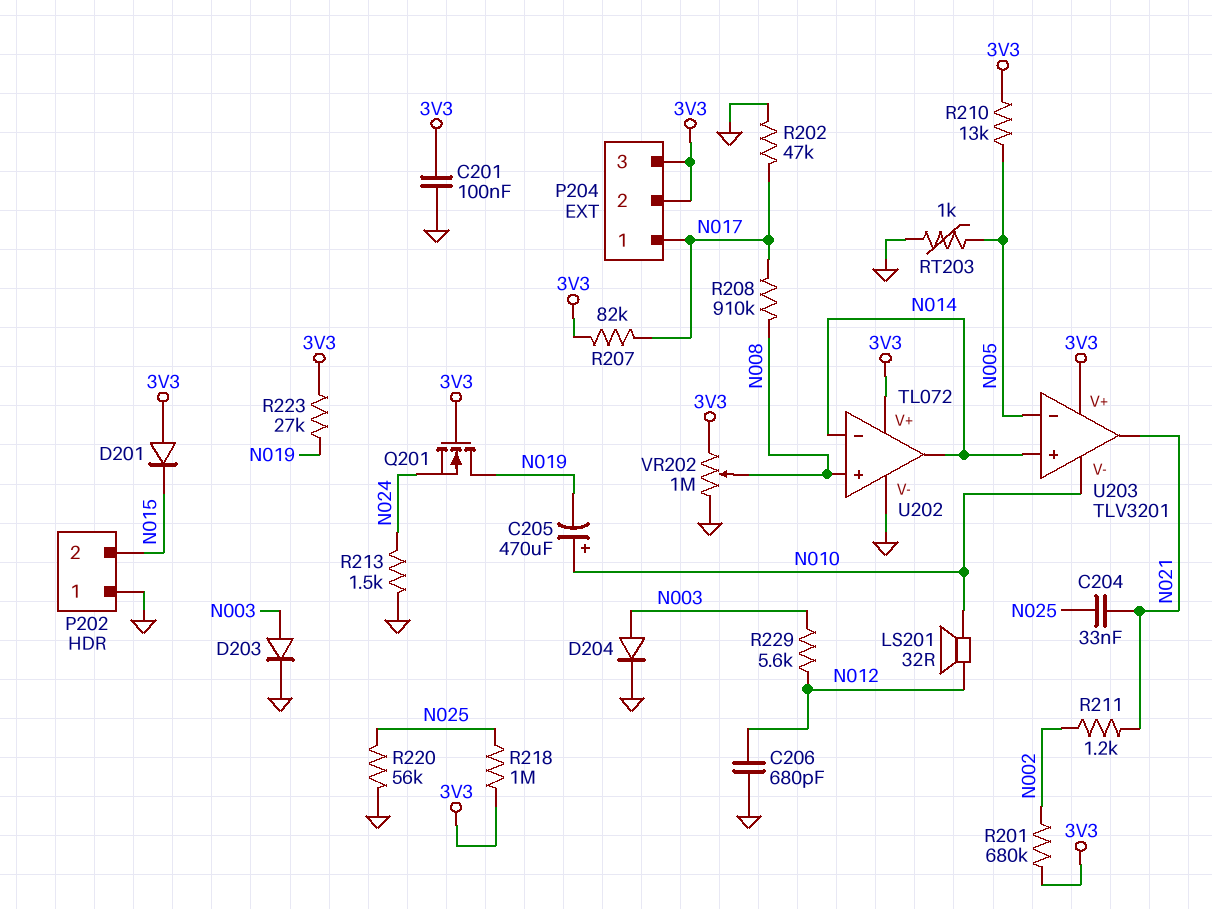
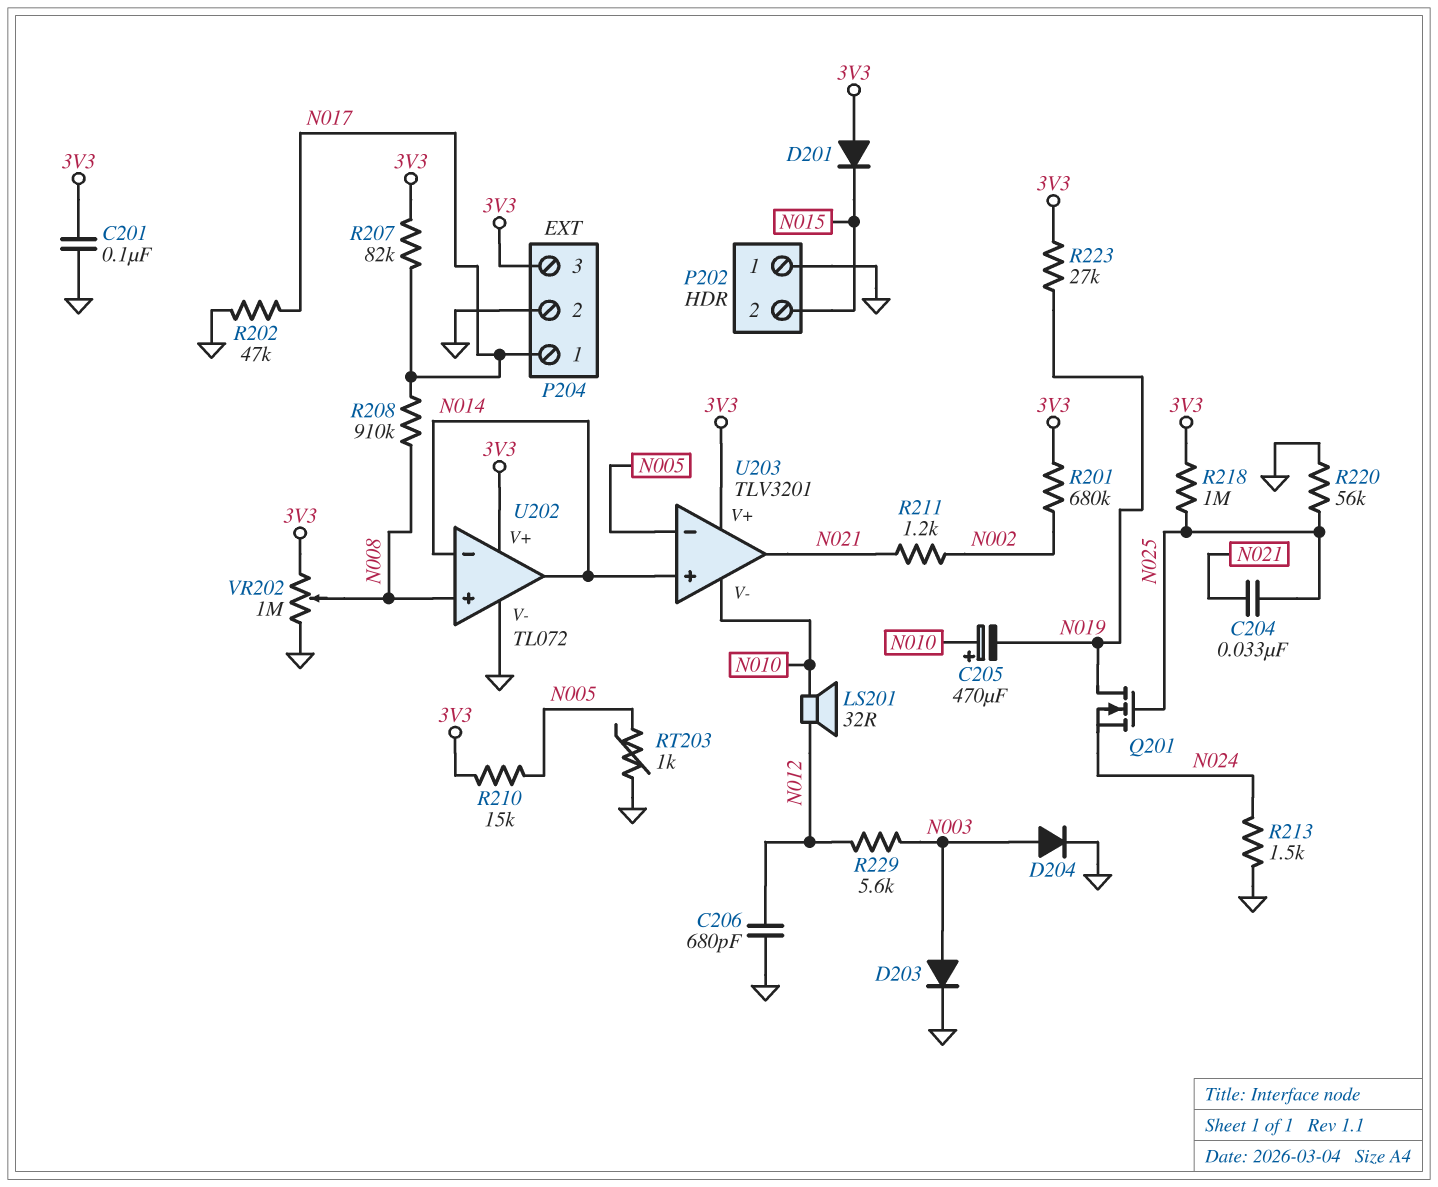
P204 pin 2: 3V3 -> GND
Q201: NMOS (G 3V3, D N019, S N024) -> NMOS (G N025, D N019, S N024)
R210: 13k (3V3, N005) -> 15k (3V3, N005)

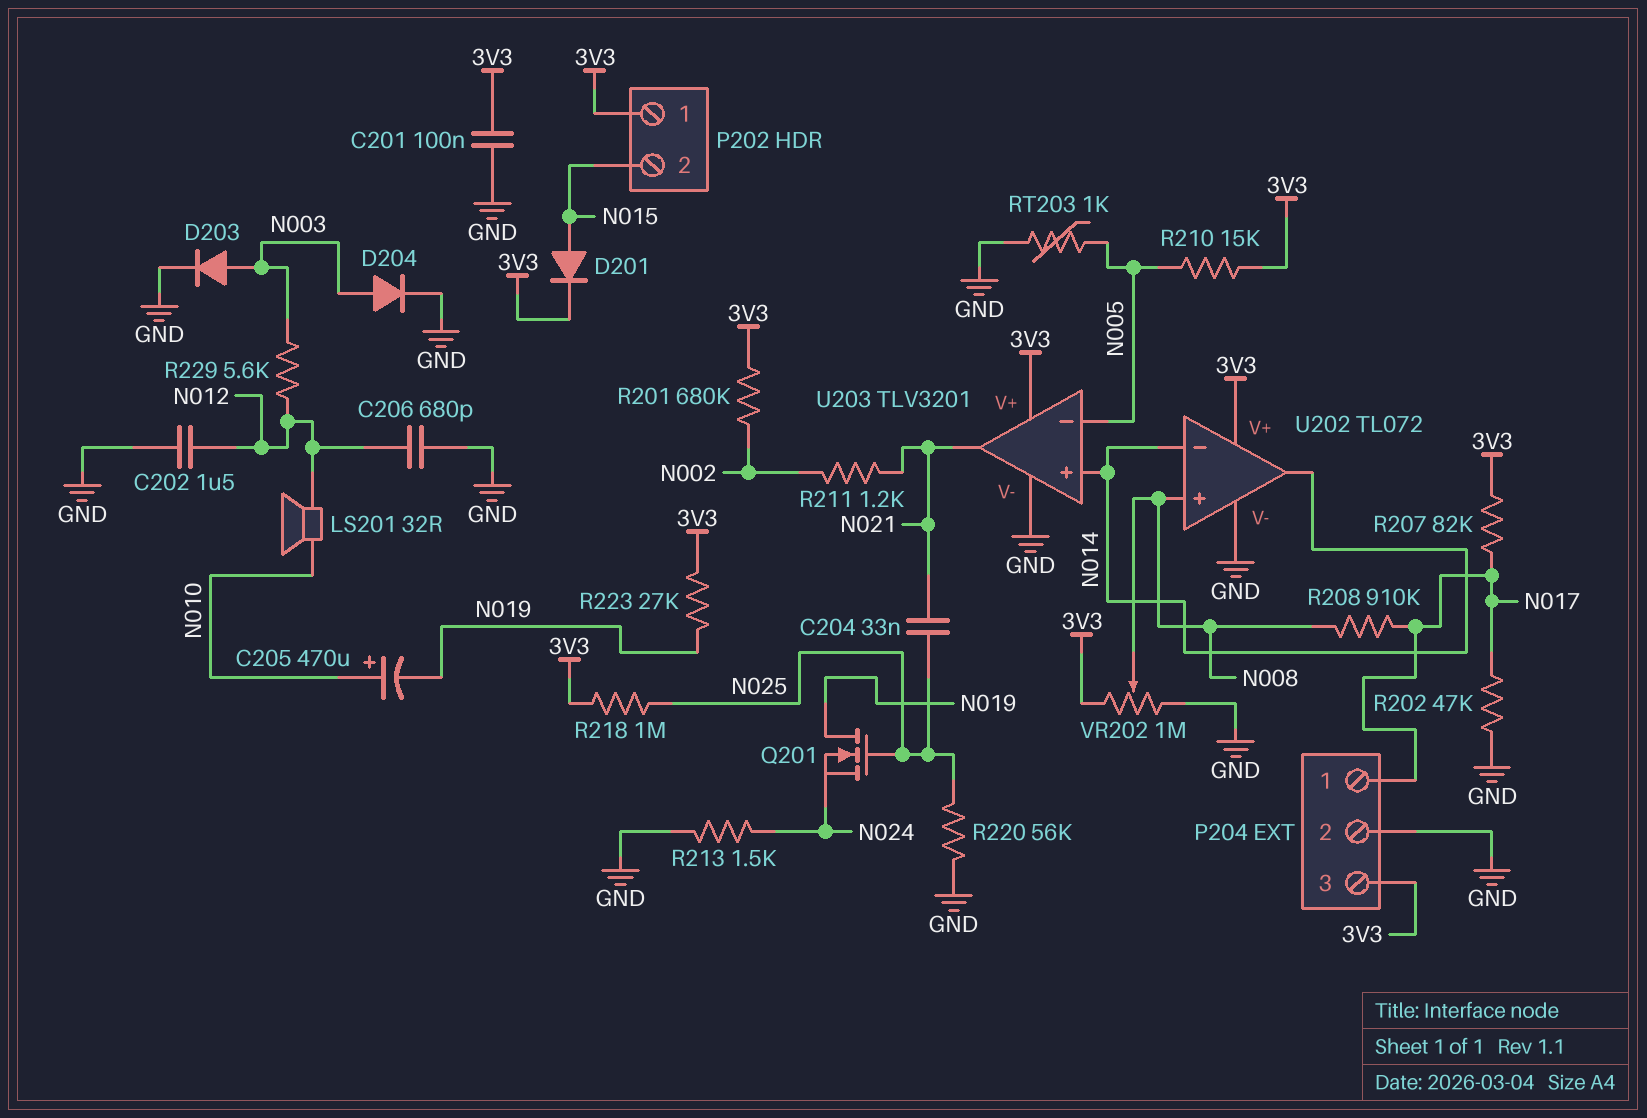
C202: none -> 1.5uF (GND, N012)
D201: diode (A 3V3, K N015) -> diode (A N015, K 3V3)
P202 pin 1: GND -> 3V3
U203 pin V-: N010 -> GND

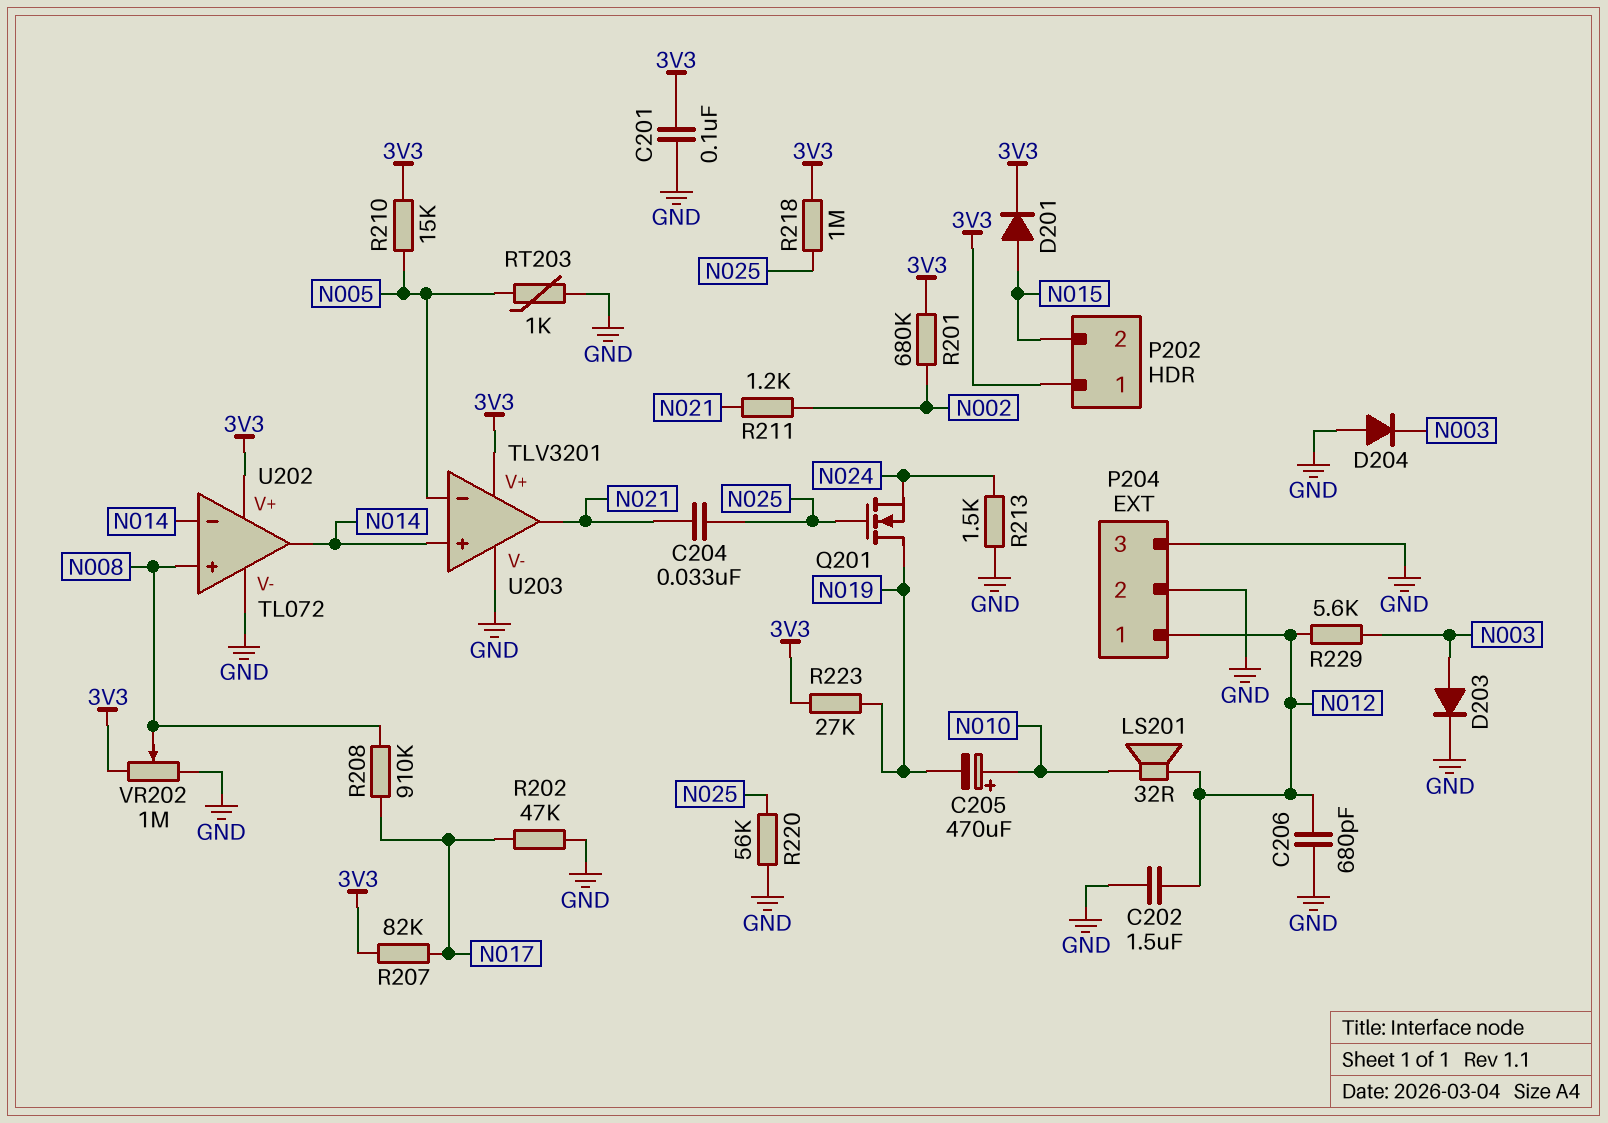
D204: diode (A N003, K GND) -> diode (A GND, K N003)
P204 pin 1: N017 -> N012
P204 pin 3: 3V3 -> GND

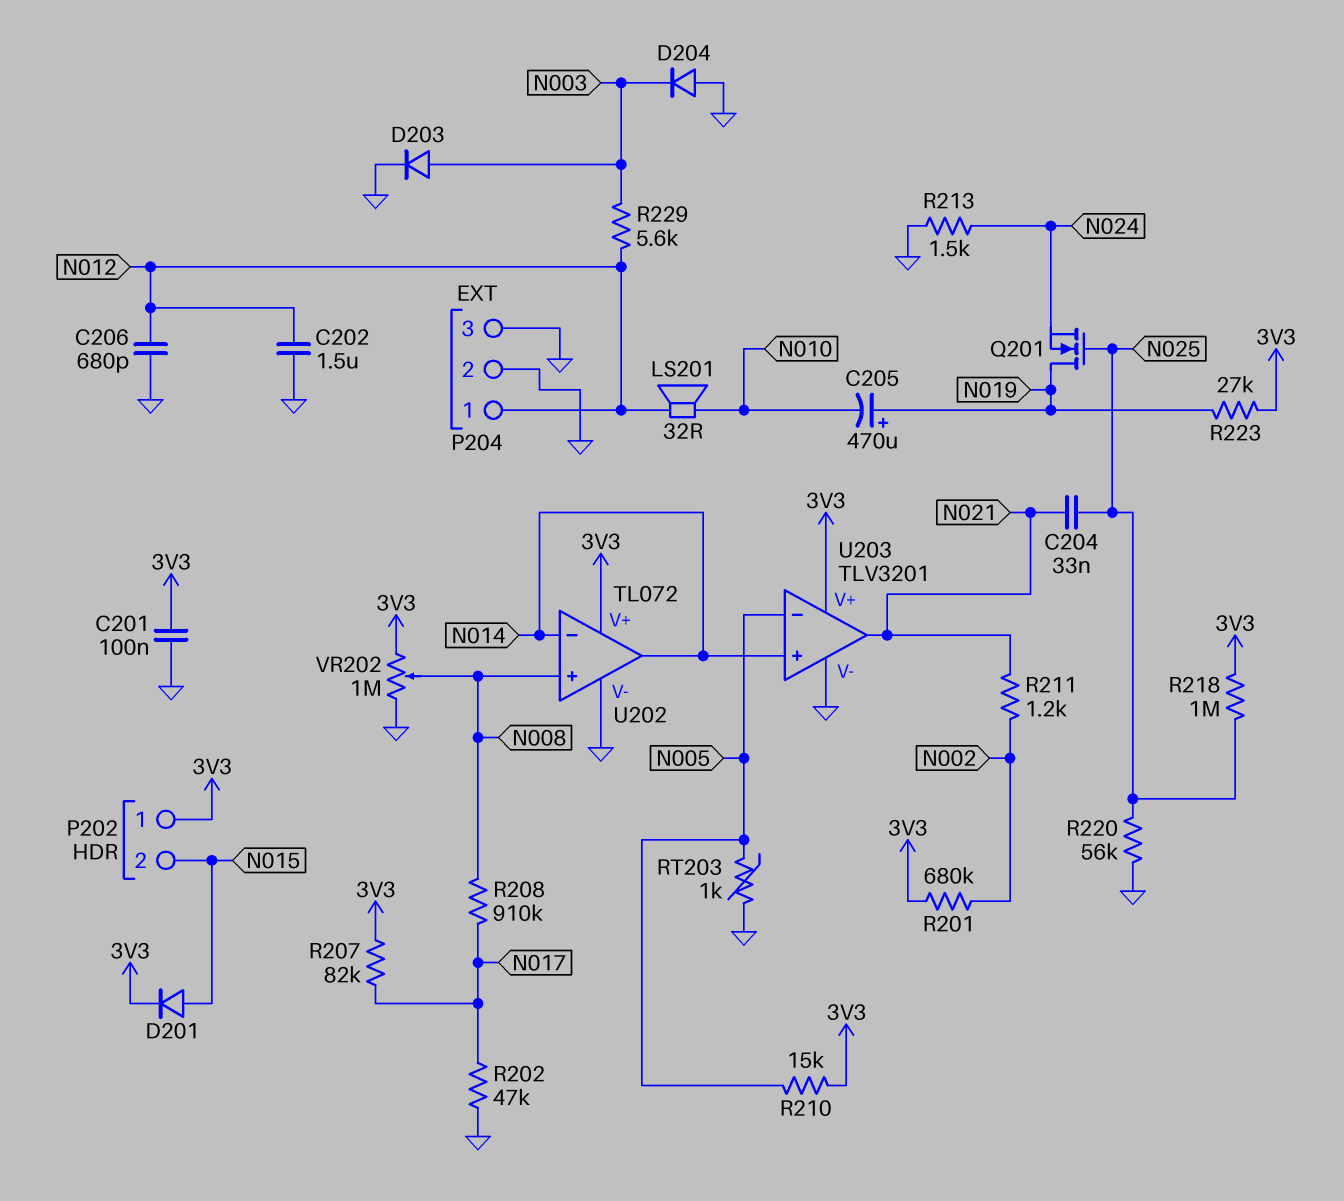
C205: 470uF (plus N010, minus N019) -> 470uF (plus N019, minus N010)

